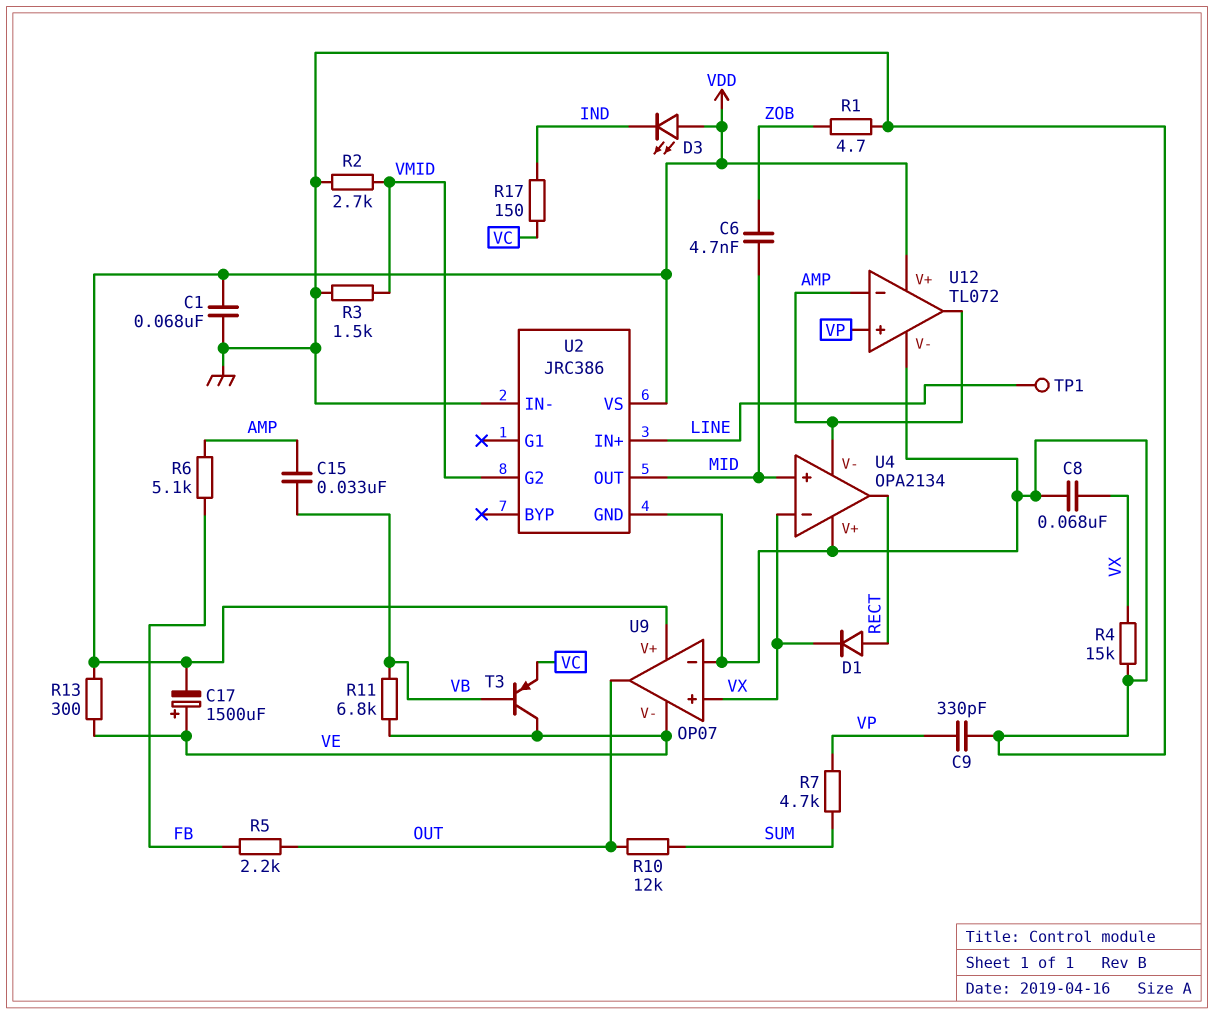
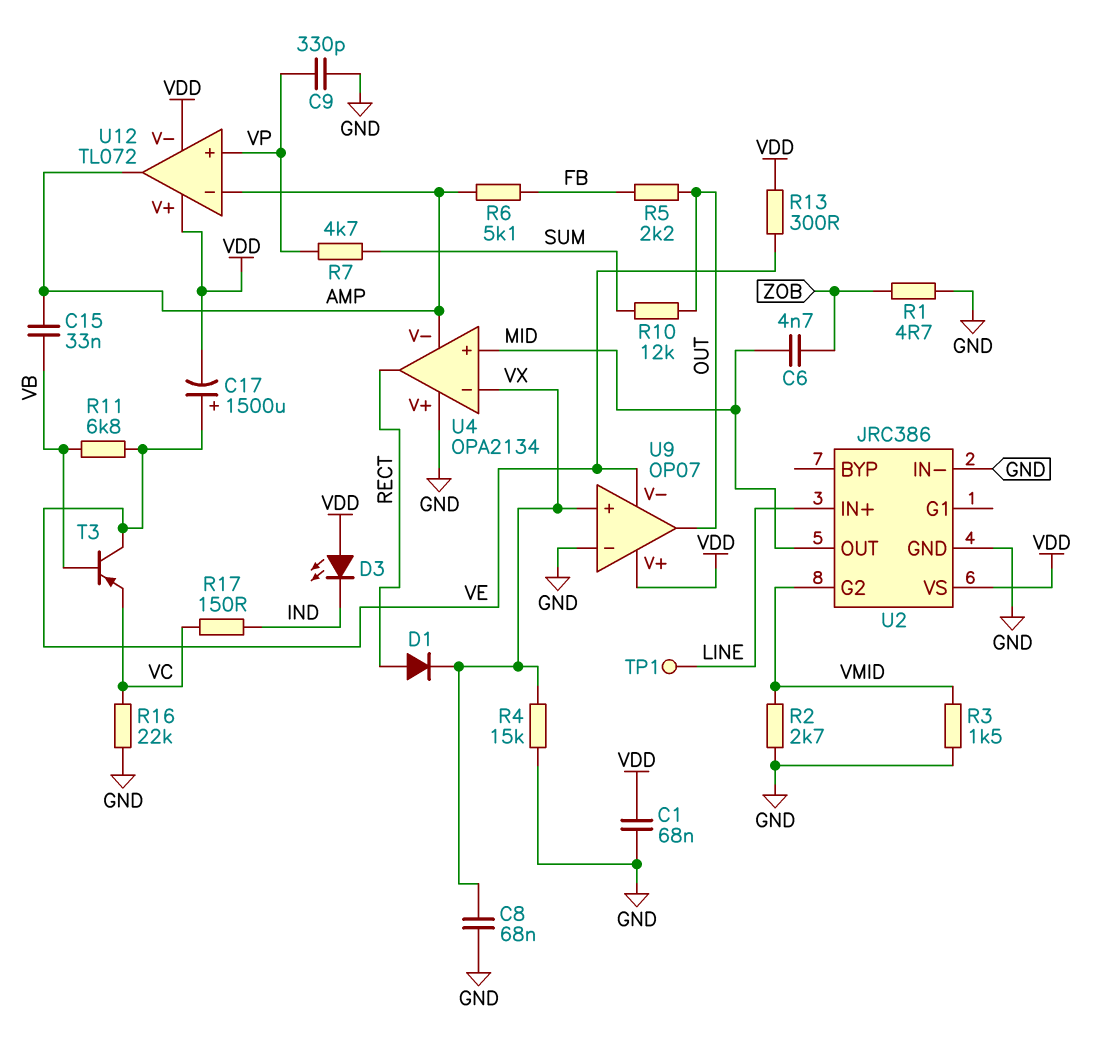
R16: none -> 22k (GND, VC)
U12 pin V-: GND -> VDD

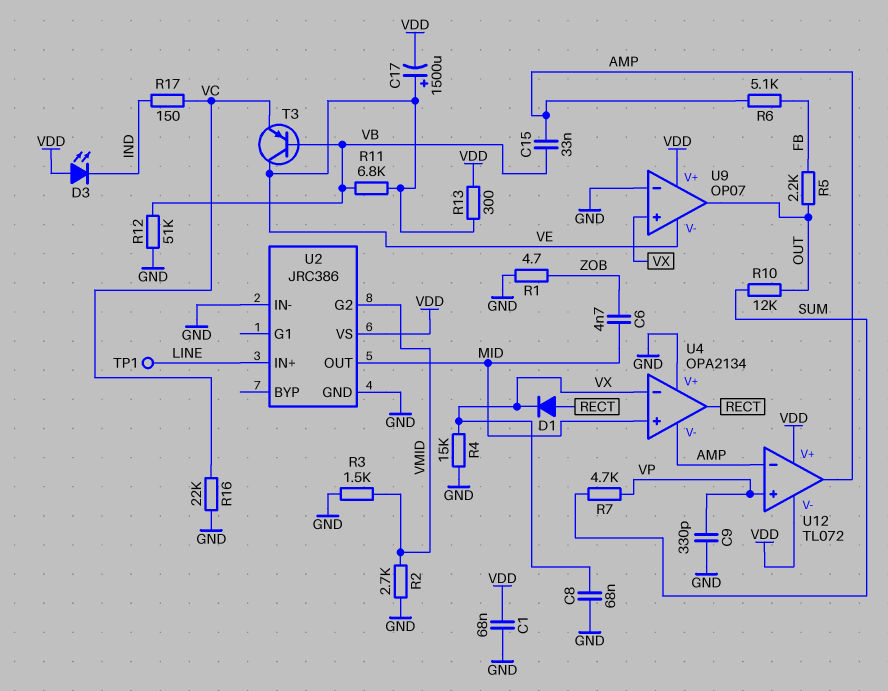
R12: none -> 51k (GND, VB)

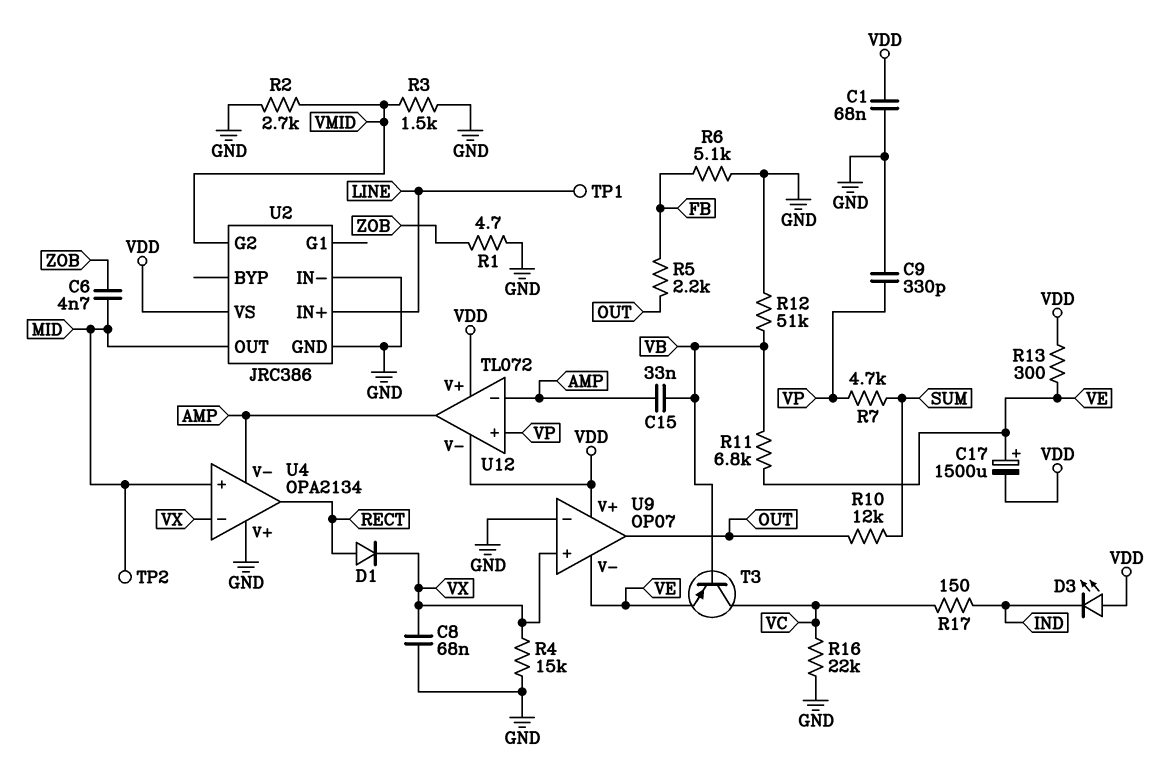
R6: 5.1k (AMP, FB) -> 5.1k (FB, GND)
T3: PNP (B VB, C VE, E VC) -> PNP (B VB, C VC, E VE)
TP2: none -> test point (MID)

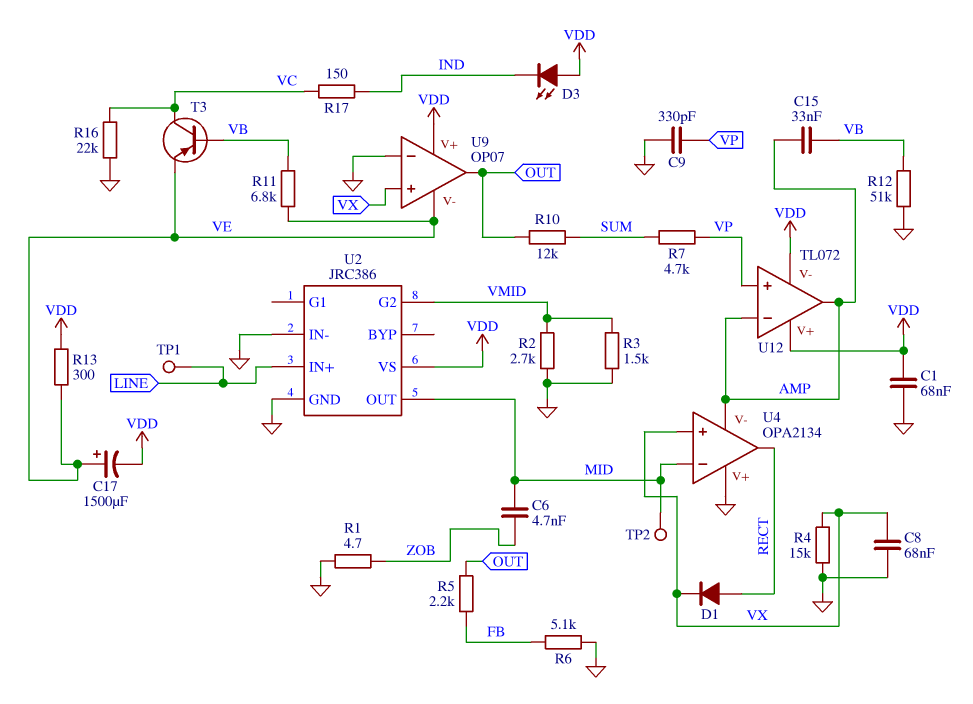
U4 pin in+: MID -> VX
U4 pin in-: VX -> MID

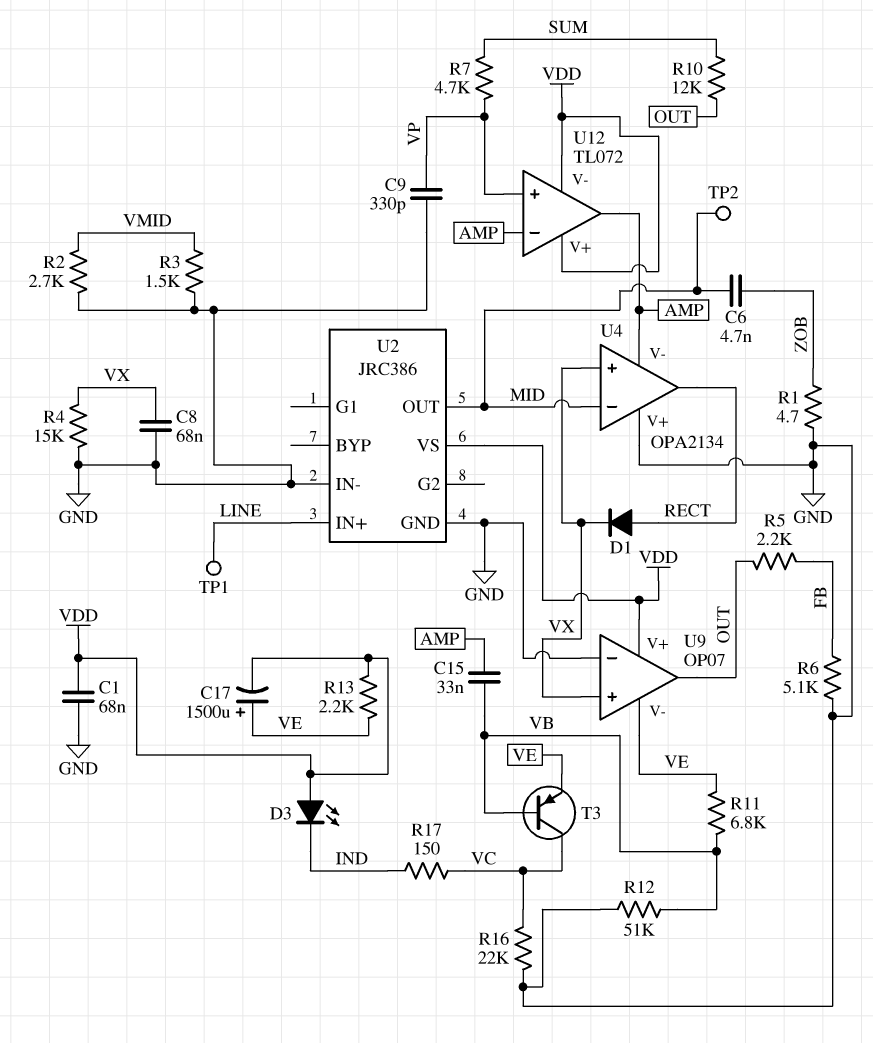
R13: 300 (VDD, VE) -> 2.2k (VDD, VE)
U2 pin G2: VMID -> none

